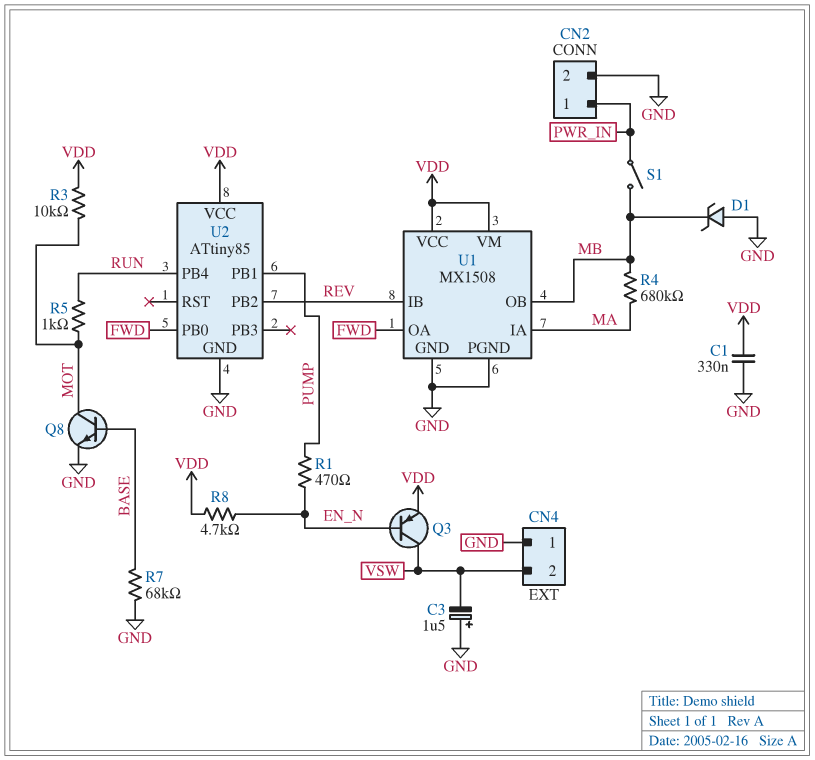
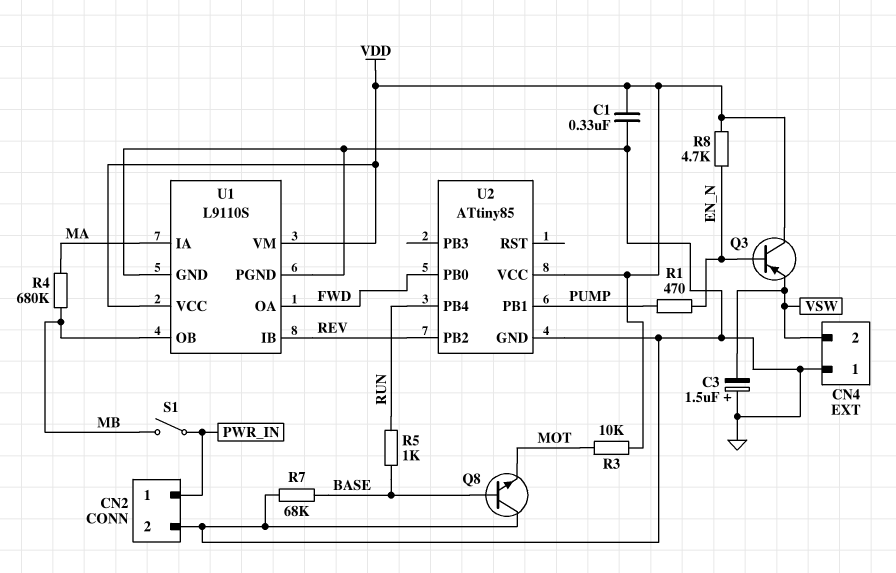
D1: zener (A GND, K MB) -> none
Q3: PNP (B EN_N, C VSW, E VDD) -> PNP (B EN_N, C VDD, E VSW)
Q8: NPN (B BASE, C MOT, E GND) -> NPN (B BASE, C GND, E MOT)
R5: 1k (MOT, RUN) -> 1k (BASE, RUN)
U1: MX1508 -> L9110S

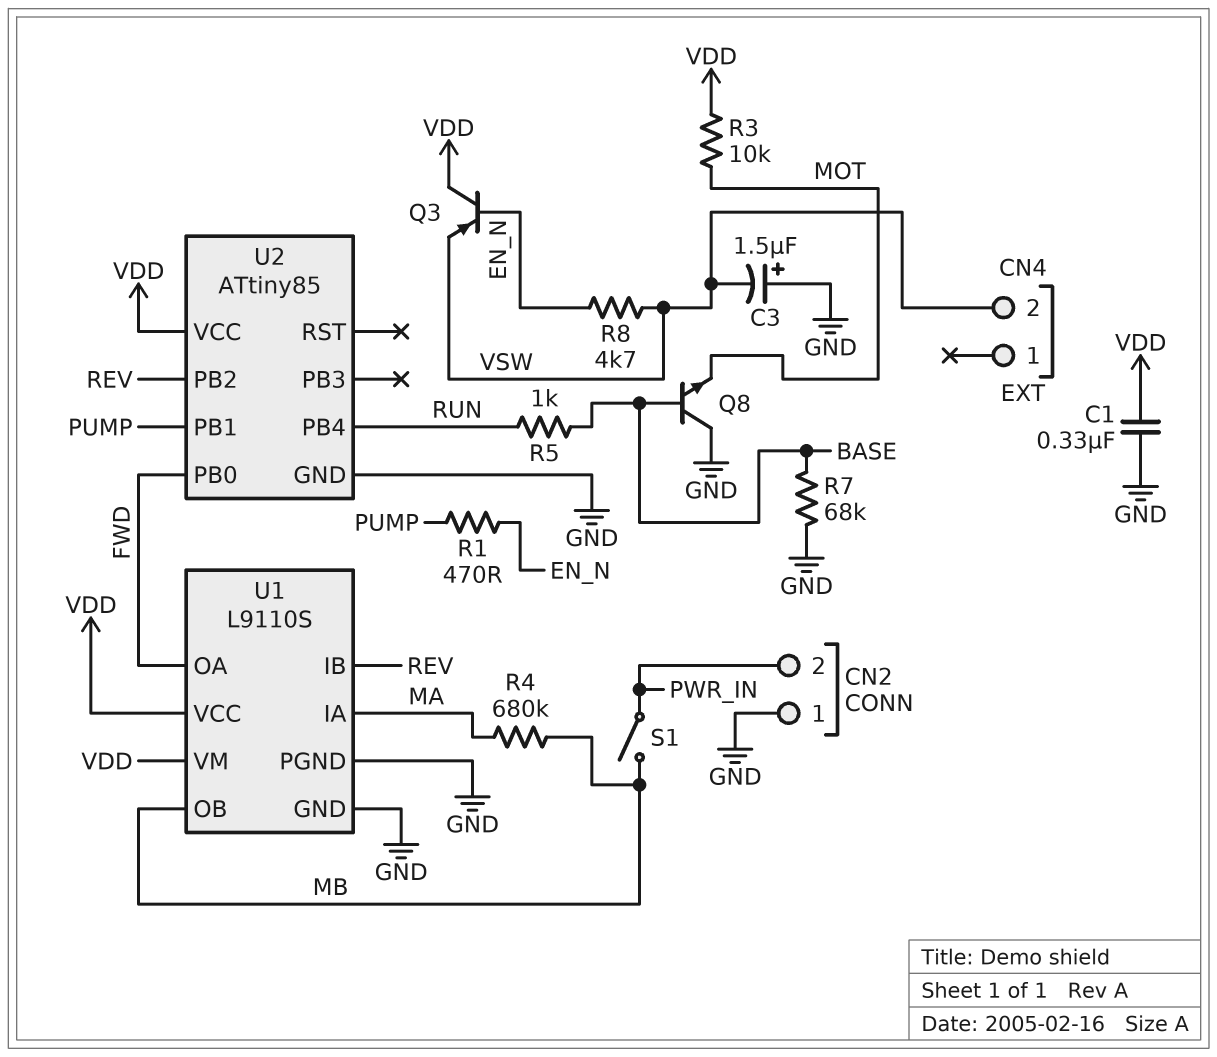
CN2 pin 1: PWR_IN -> GND
CN2 pin 2: GND -> PWR_IN
CN4 pin 1: GND -> none
R8: 4.7k (EN_N, VDD) -> 4.7k (EN_N, VSW)

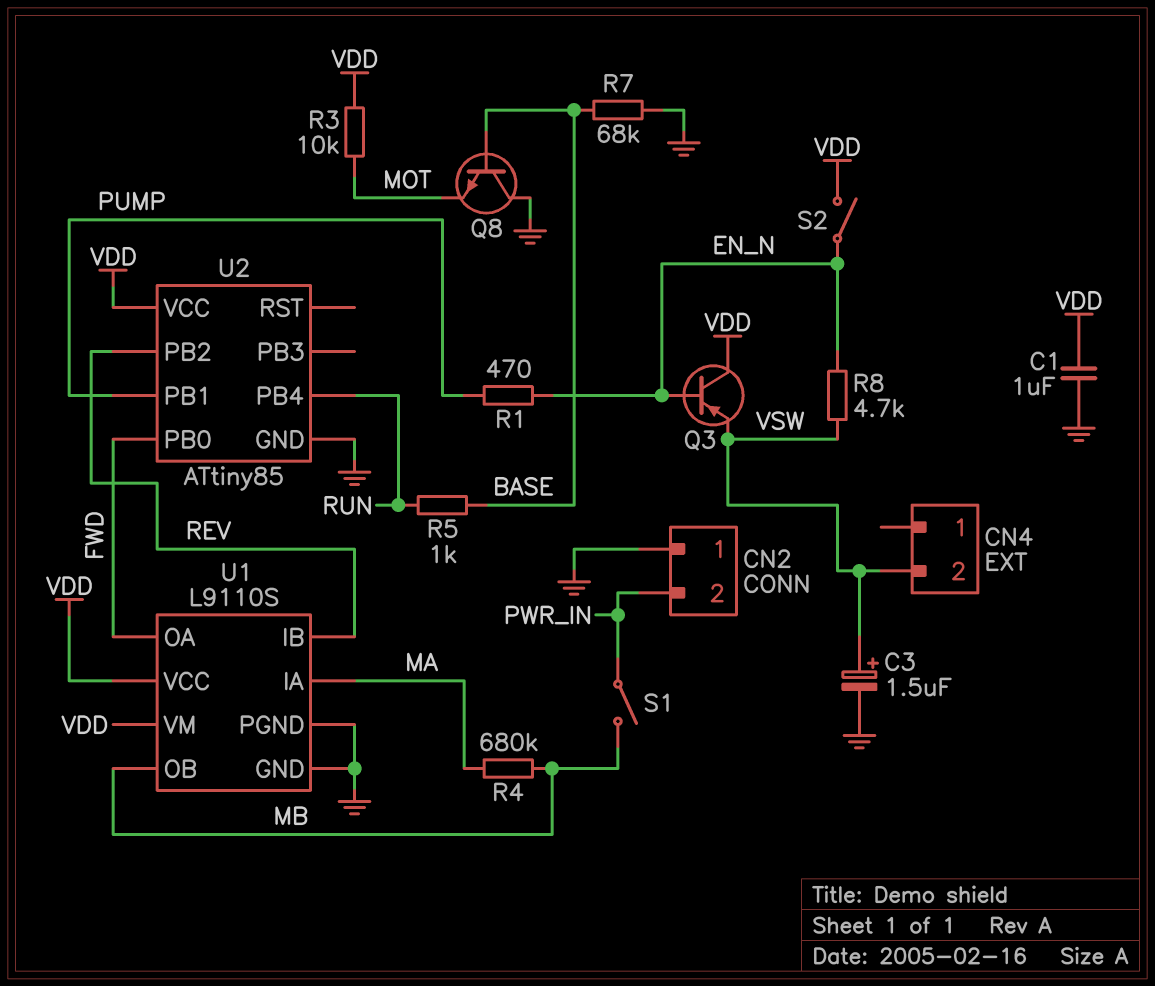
C1: 330nF (GND, VDD) -> 1uF (GND, VDD)
C3: 1.5uF (plus GND, minus VSW) -> 1.5uF (plus VSW, minus GND)
S2: none -> switch (EN_N, VDD)

